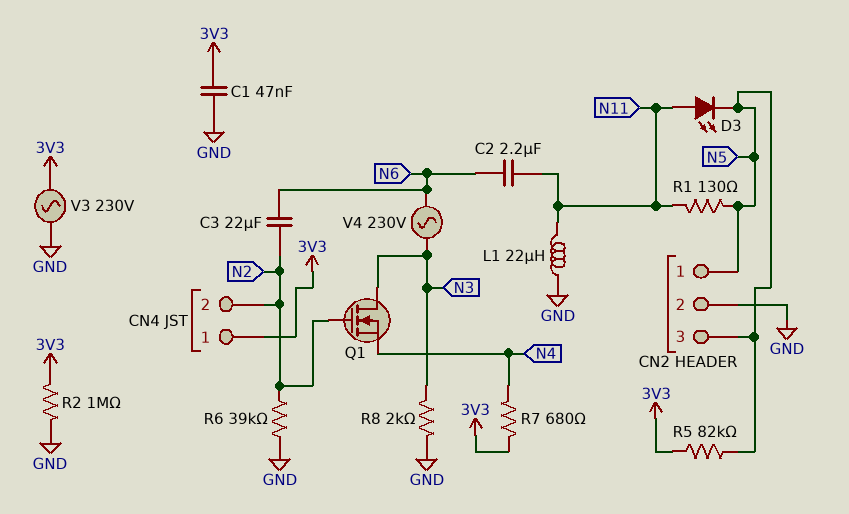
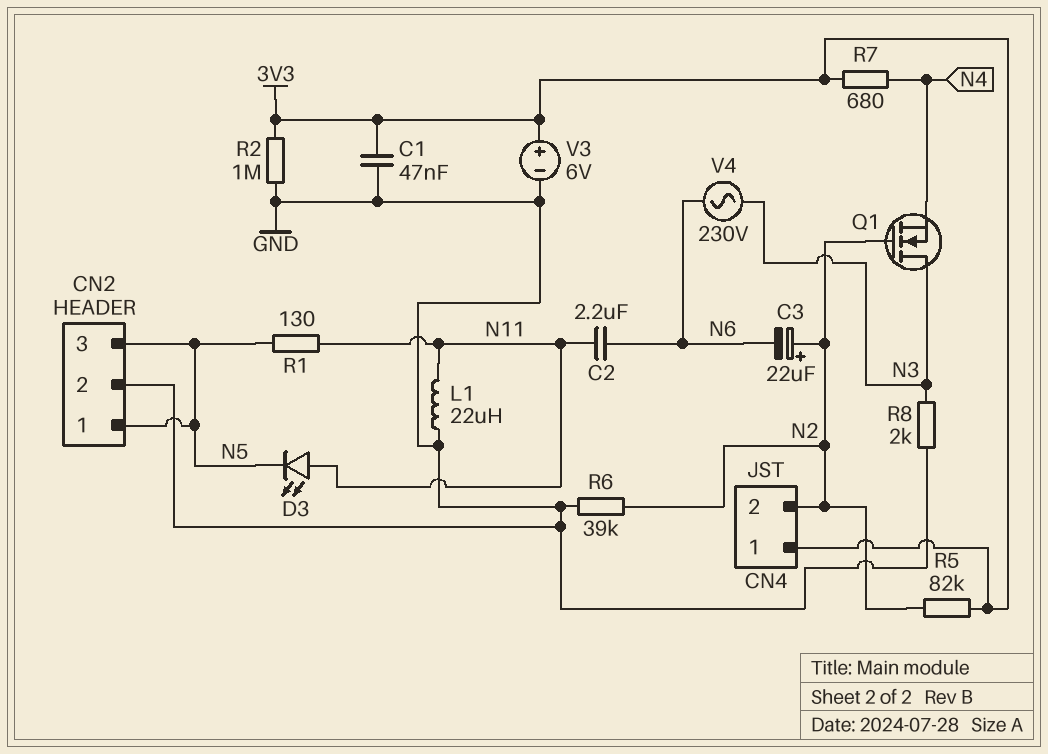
C3: 22uF (N2, N6) -> 22uF (plus N2, minus N6)
R5: 82k (3V3, N5) -> 82k (3V3, N2)
V3: AC 230V (3V3, GND) -> 6V (plus 3V3, minus GND)

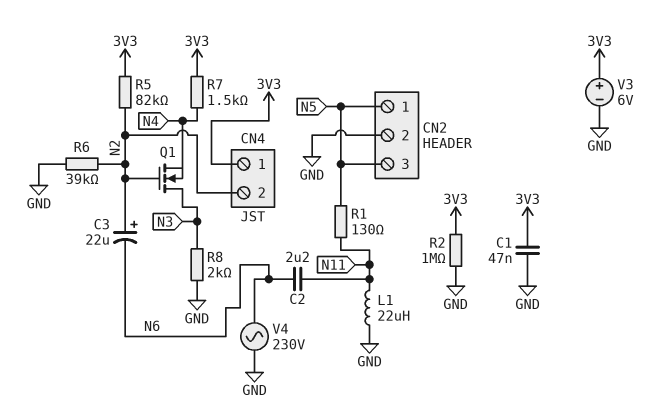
D3: LED (A N11, K N5) -> none
R7: 680 (3V3, N4) -> 1.5k (3V3, N4)
V4: AC 230V (N3, N6) -> AC 230V (GND, N6)

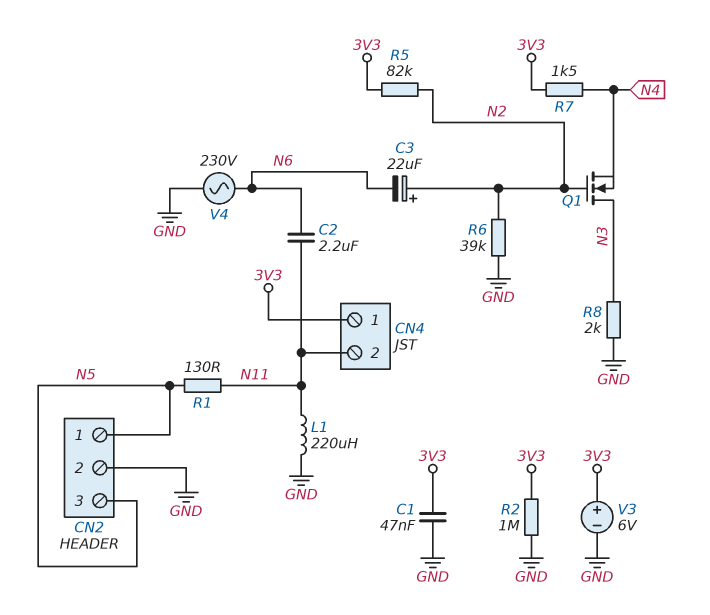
CN4 pin 2: N2 -> N11
L1: 22uH (GND, N11) -> 220uH (GND, N11)

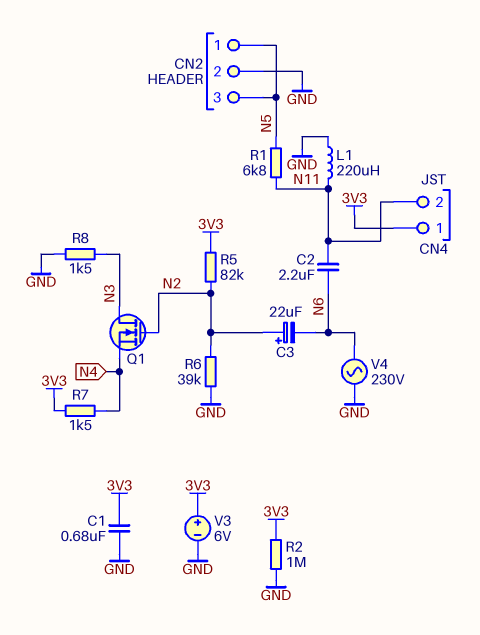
C1: 47nF (3V3, GND) -> 680nF (3V3, GND)
R1: 130 (N5, N11) -> 6.8k (N5, N11)
R8: 2k (GND, N3) -> 1.5k (GND, N3)

